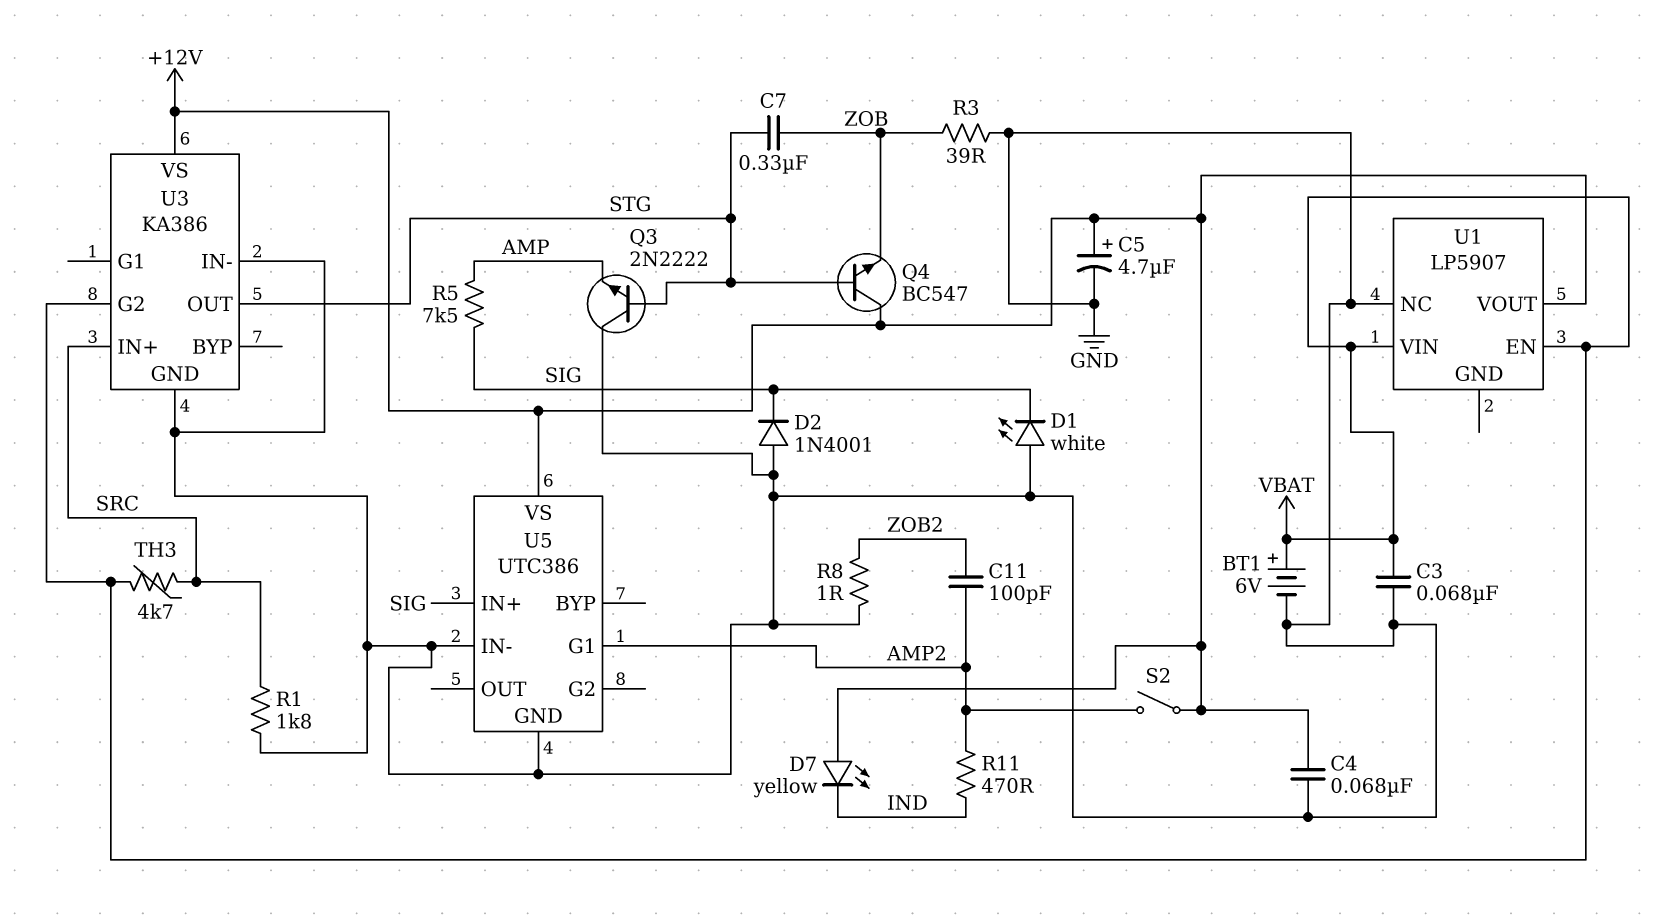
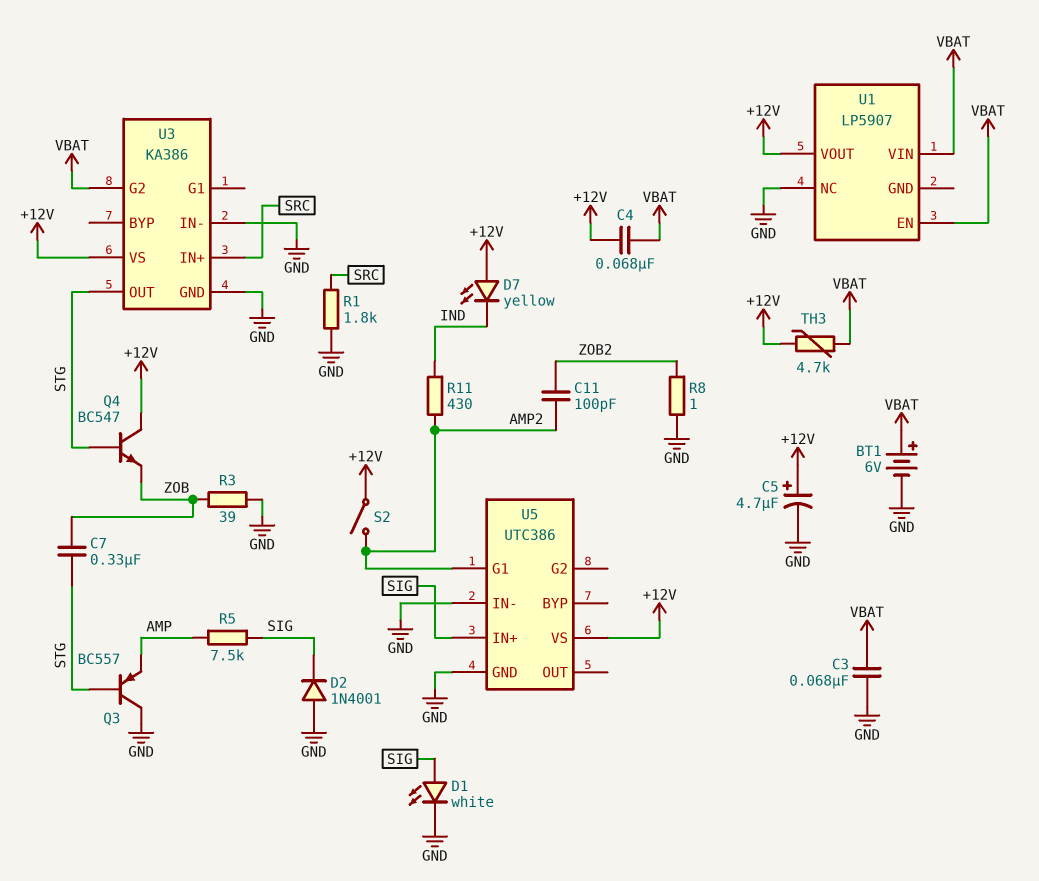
C4: 68nF (+12V, GND) -> 68nF (+12V, VBAT)
D1: LED white (A GND, K SIG) -> LED white (A SIG, K GND)
Q3: NPN 2N2222 (B STG, C GND, E AMP) -> PNP BC557 (B STG, C GND, E AMP)
R11: 470 (AMP2, IND) -> 430 (AMP2, IND)
TH3: 4.7k (SRC, VBAT) -> 4.7k (+12V, VBAT)

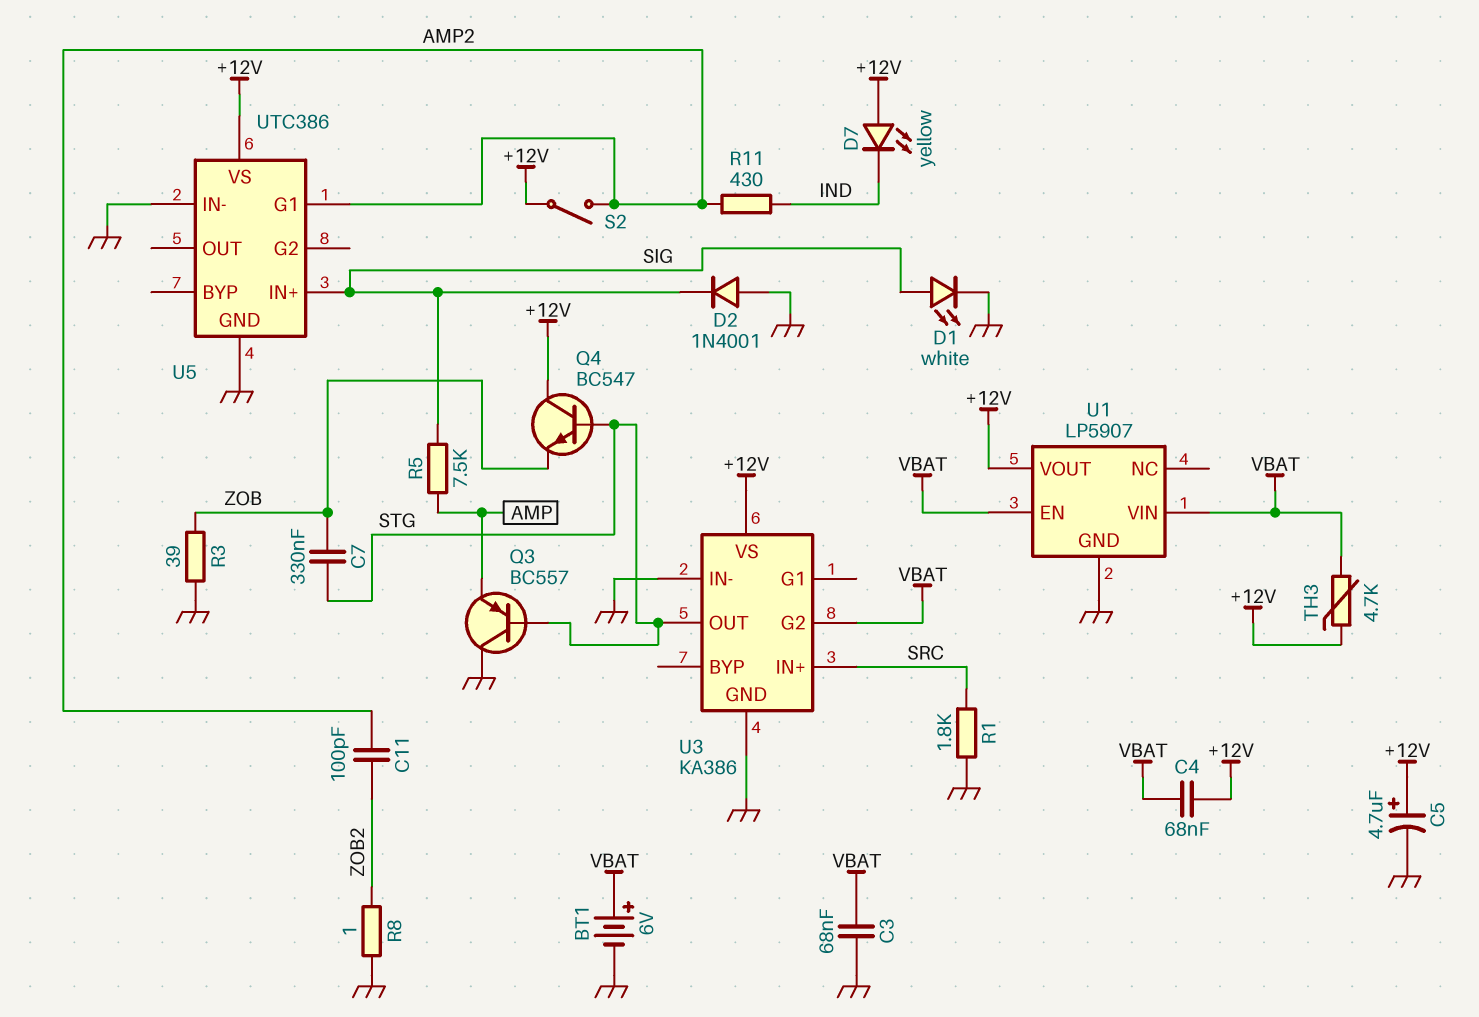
U1 pin GND: none -> GND
U1 pin NC: GND -> none

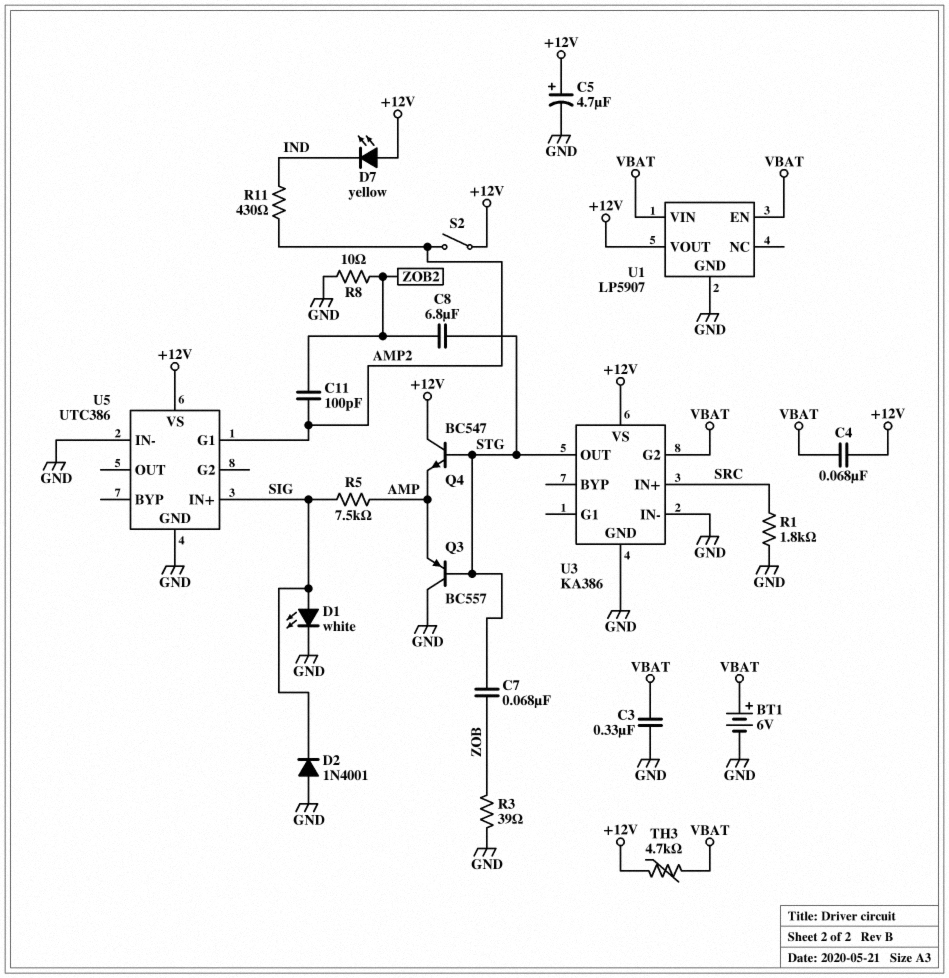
C3: 68nF (GND, VBAT) -> 330nF (GND, VBAT)
C7: 330nF (STG, ZOB) -> 68nF (STG, ZOB)
C8: none -> 6.8uF (STG, ZOB2)
Q4: NPN BC547 (B STG, C +12V, E ZOB) -> NPN BC547 (B STG, C +12V, E AMP)
R8: 1 (GND, ZOB2) -> 10 (GND, ZOB2)

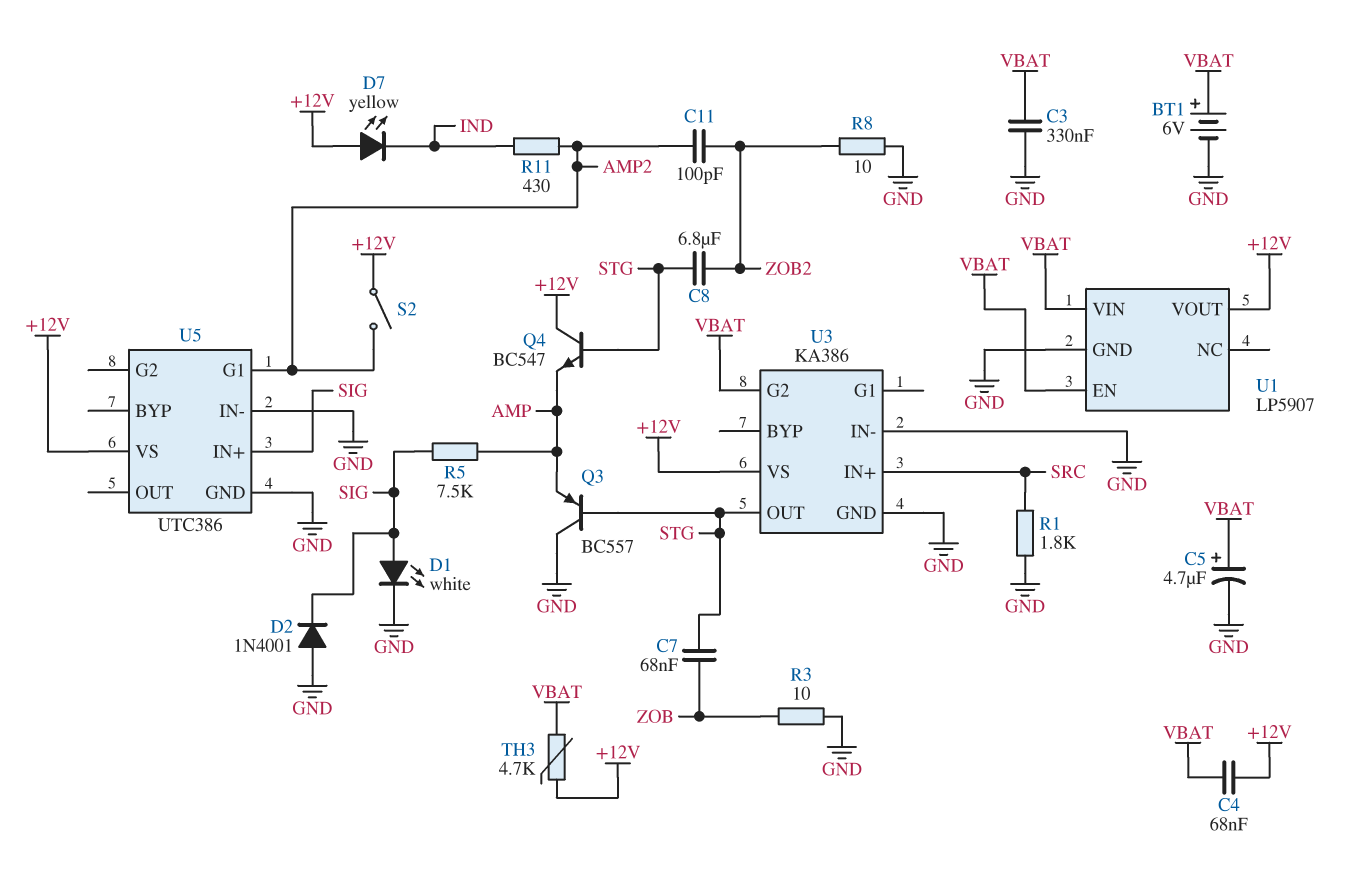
C5: 4.7uF (plus +12V, minus GND) -> 4.7uF (plus VBAT, minus GND)
R3: 39 (GND, ZOB) -> 10 (GND, ZOB)

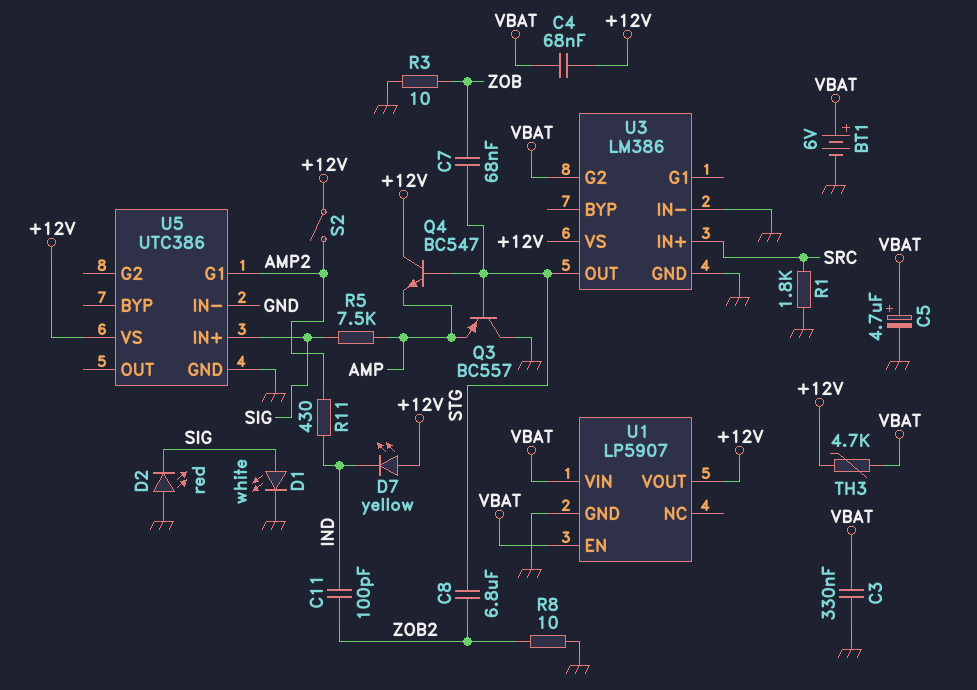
C11: 100pF (AMP2, ZOB2) -> 100pF (IND, ZOB2)
D2: diode 1N4001 (A GND, K SIG) -> LED red (A GND, K SIG)
U3: KA386 -> LM386

